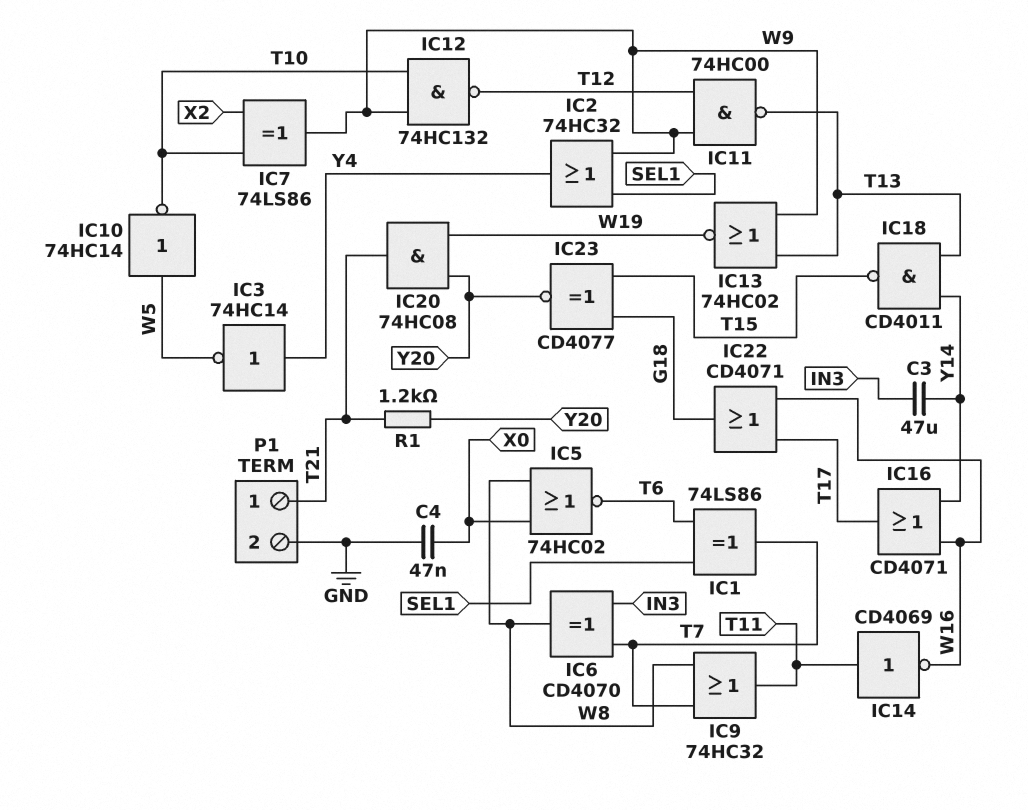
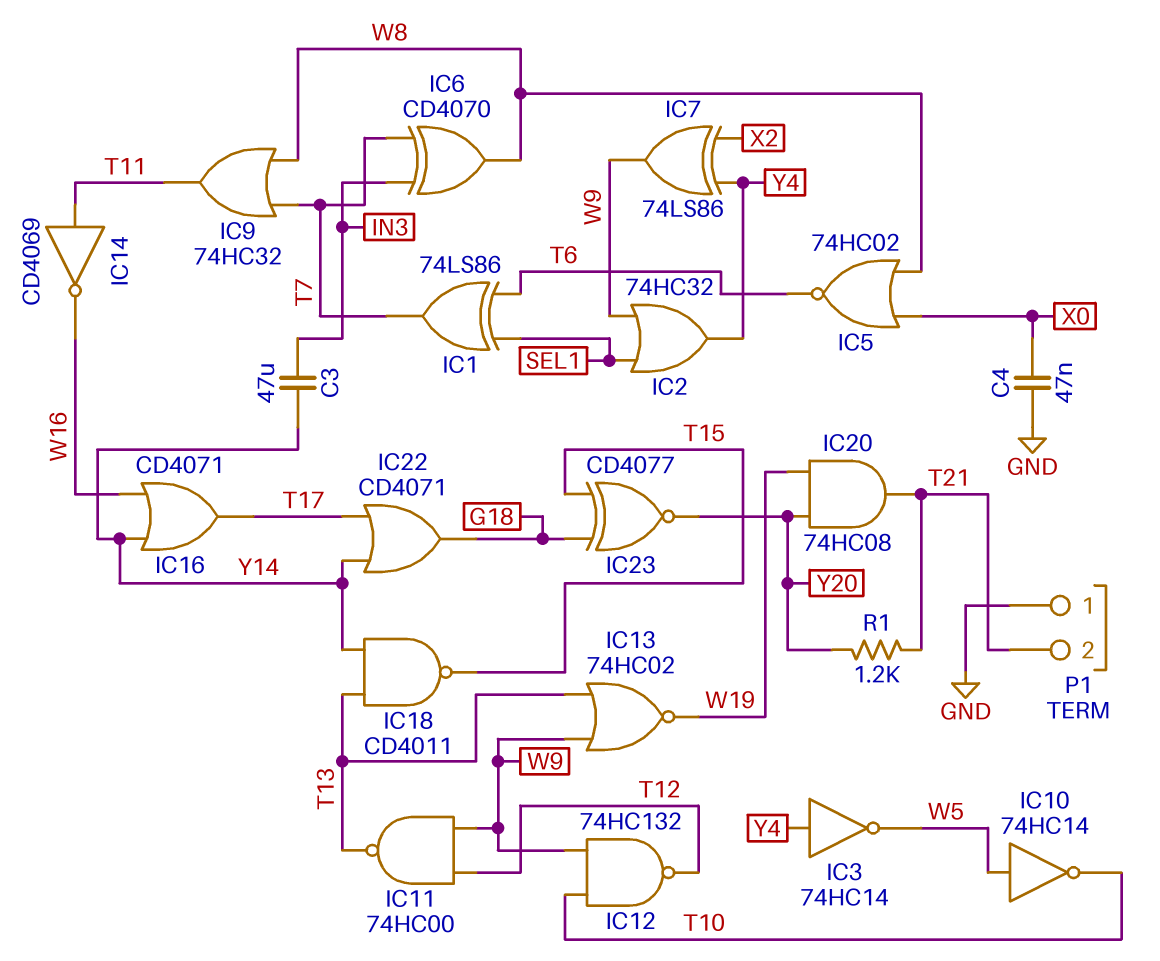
IC7: XOR 74LS86 (in T10, in X2, out W9) -> XOR 74LS86 (in X2, in Y4, out W9)
IC22: OR CD4071 (in T17, in W16, out G18) -> OR CD4071 (in T17, in Y14, out G18)
P1 pin 1: T21 -> GND
P1 pin 2: GND -> T21

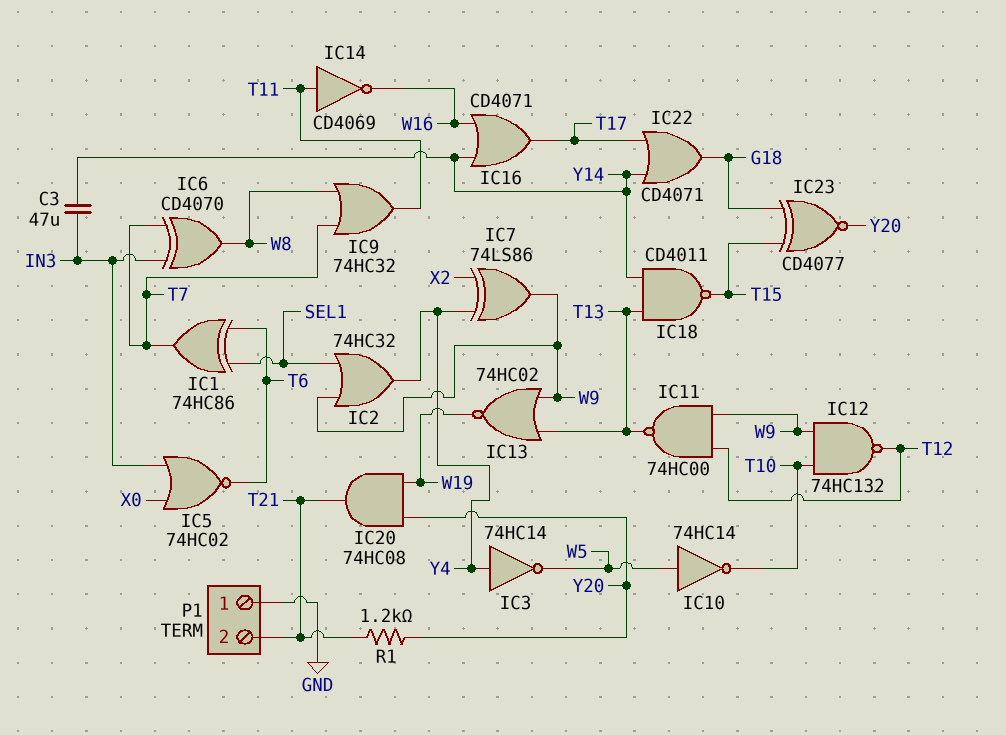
C4: 47nF (GND, X0) -> none
IC1: XOR 74LS86 (in SEL1, in T6, out T7) -> XOR 74HC86 (in SEL1, in T6, out T7)
IC5: NOR 74HC02 (in W8, in X0, out T6) -> NOR 74HC02 (in IN3, in X0, out T6)

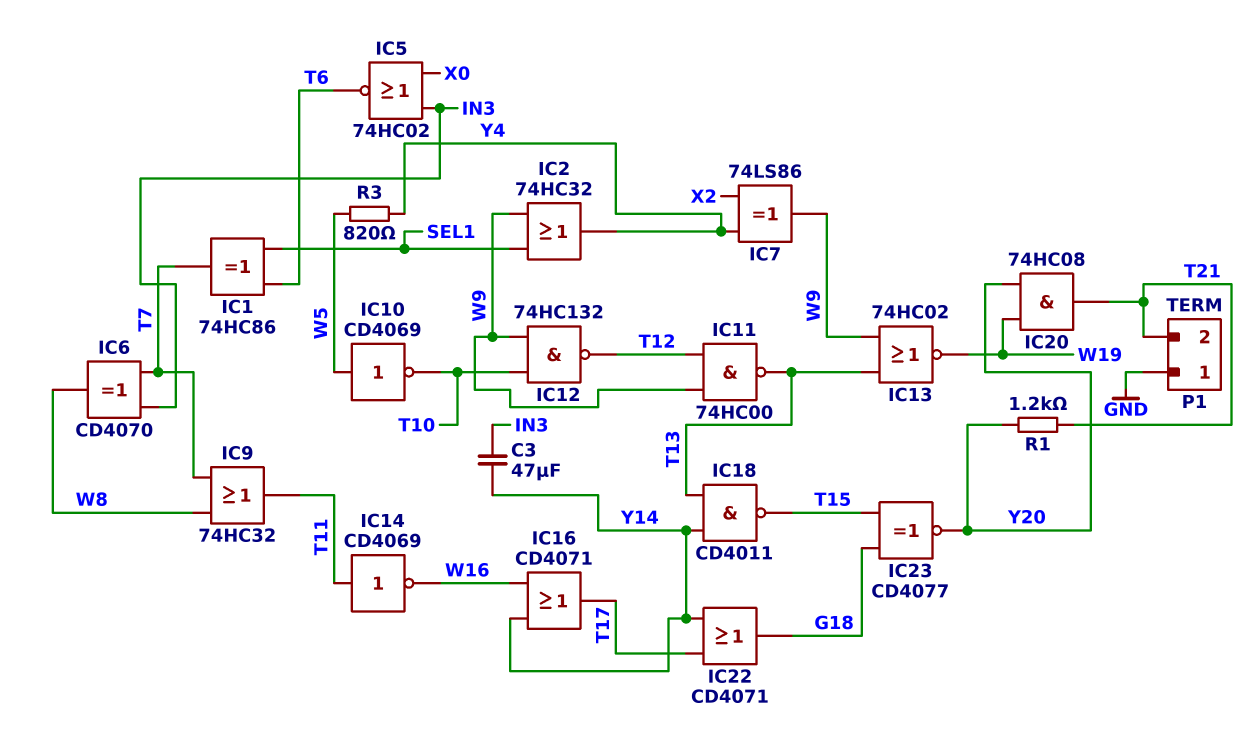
IC3: NOT 74HC14 (in Y4, out W5) -> none
IC10: NOT 74HC14 (in W5, out T10) -> NOT CD4069 (in W5, out T10)
R3: none -> 820 (W5, Y4)

